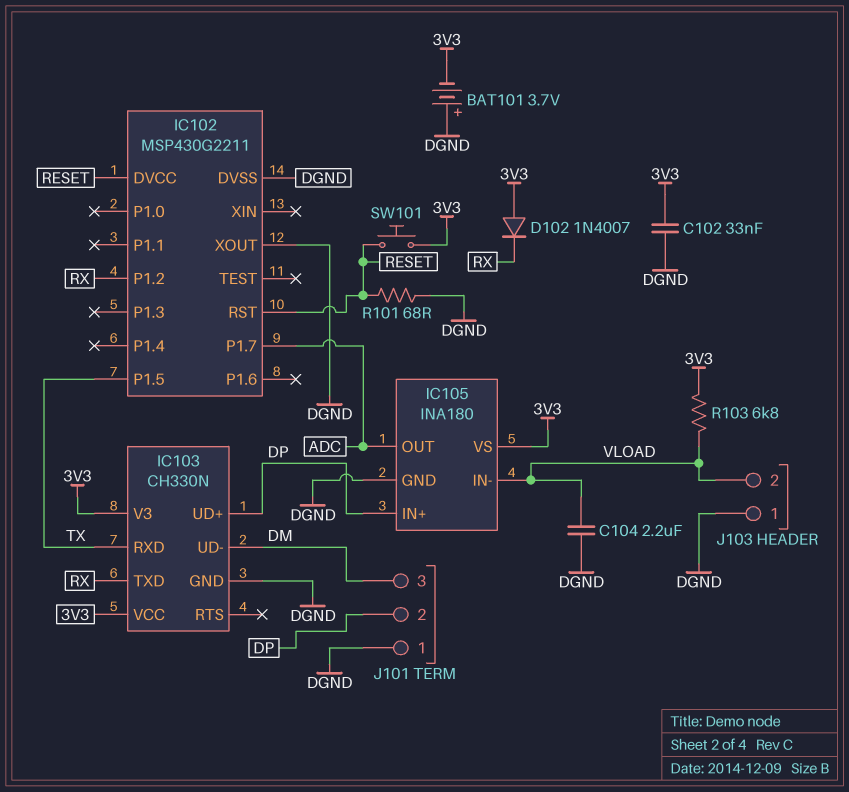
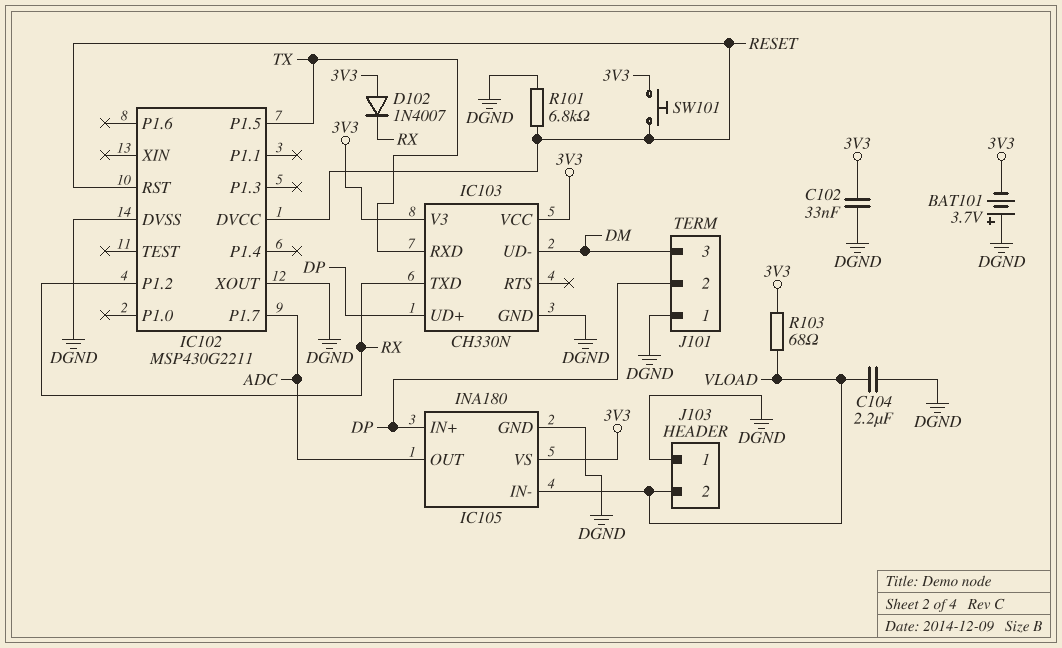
R101: 68 (DGND, RESET) -> 6.8k (DGND, RESET)
R103: 6.8k (3V3, VLOAD) -> 68 (3V3, VLOAD)

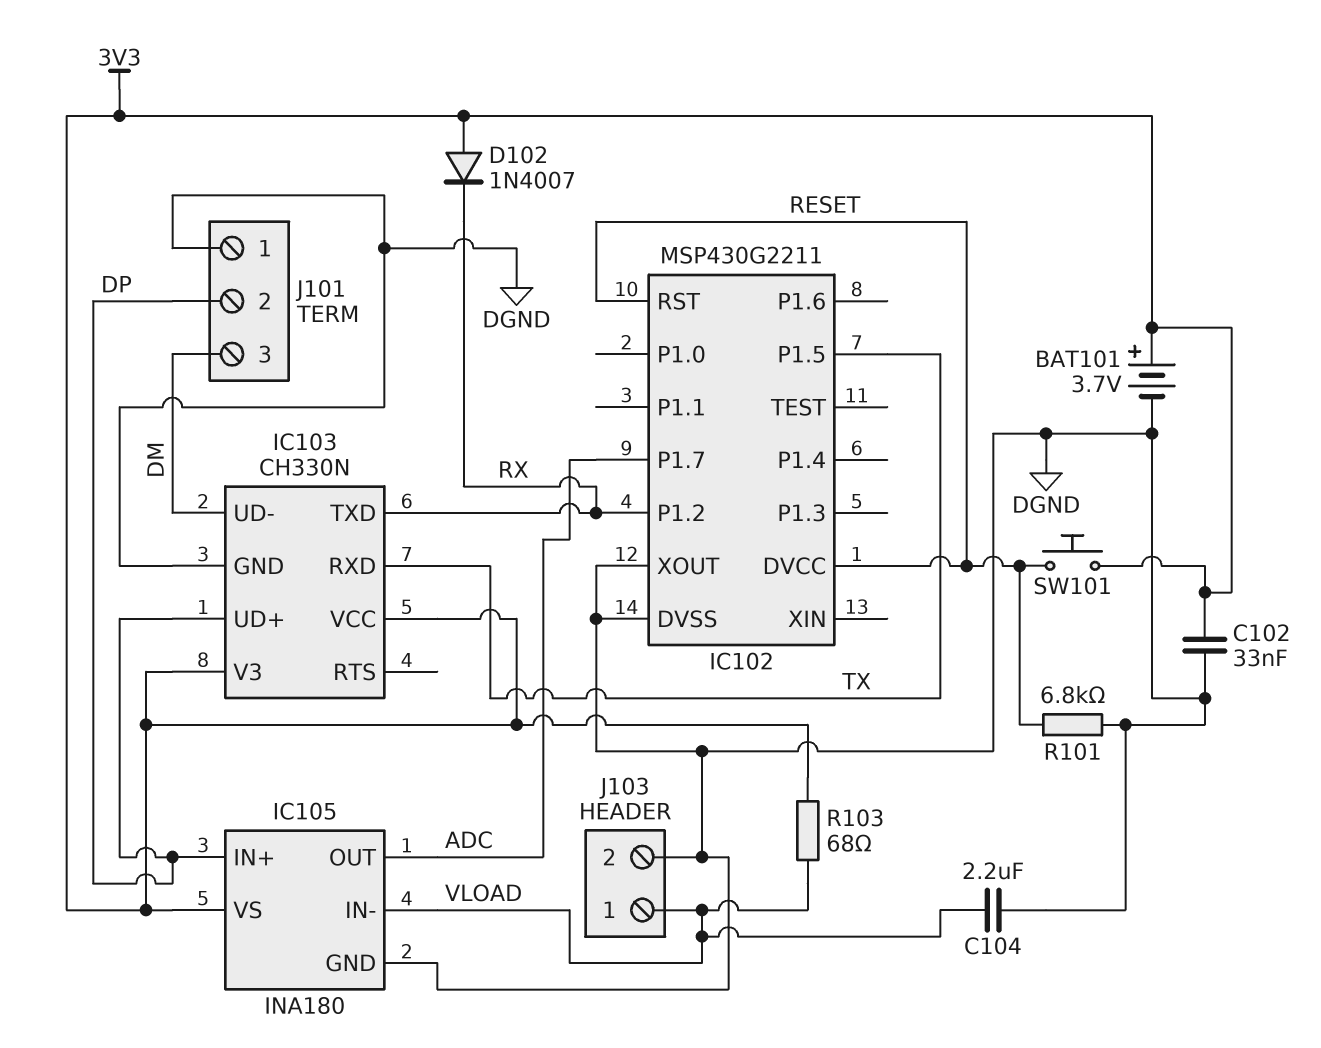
BAT101: 3.7V (plus DGND, minus 3V3) -> 3.7V (plus 3V3, minus DGND)
J103 pin 1: DGND -> VLOAD
J103 pin 2: VLOAD -> DGND

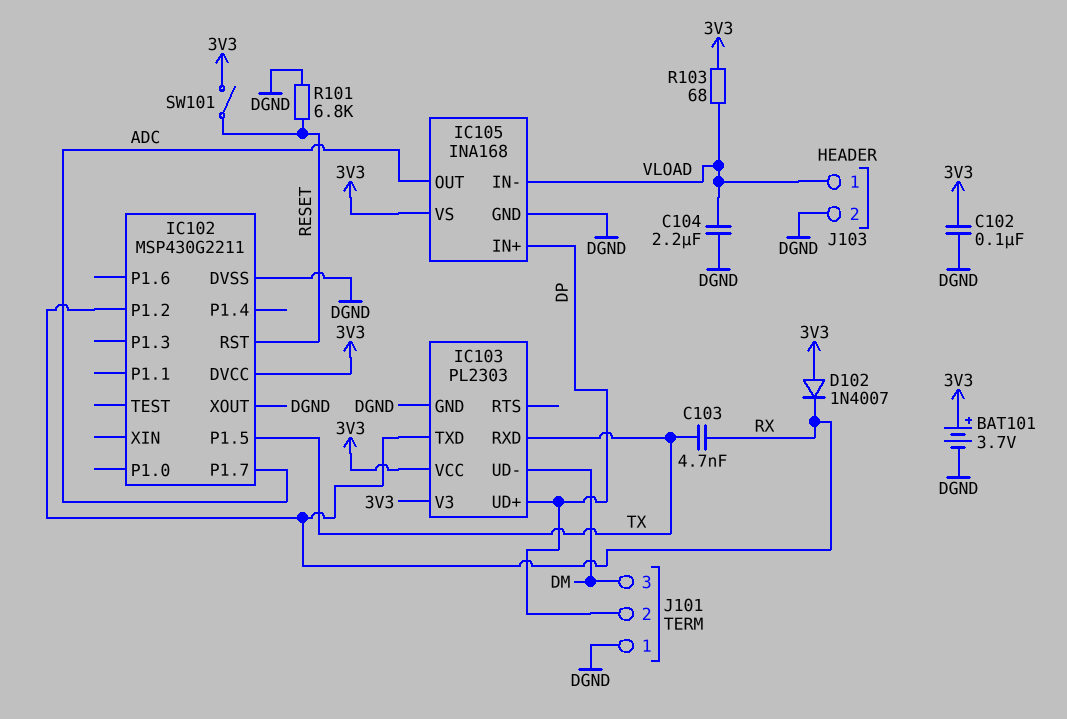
C102: 33nF (3V3, DGND) -> 100nF (3V3, DGND)
C103: none -> 4.7nF (RX, TX)
IC102 pin DVCC: RESET -> 3V3
IC103: CH330N -> PL2303
IC105: INA180 -> INA168
SW101: button (3V3, RESET) -> switch (3V3, RESET)

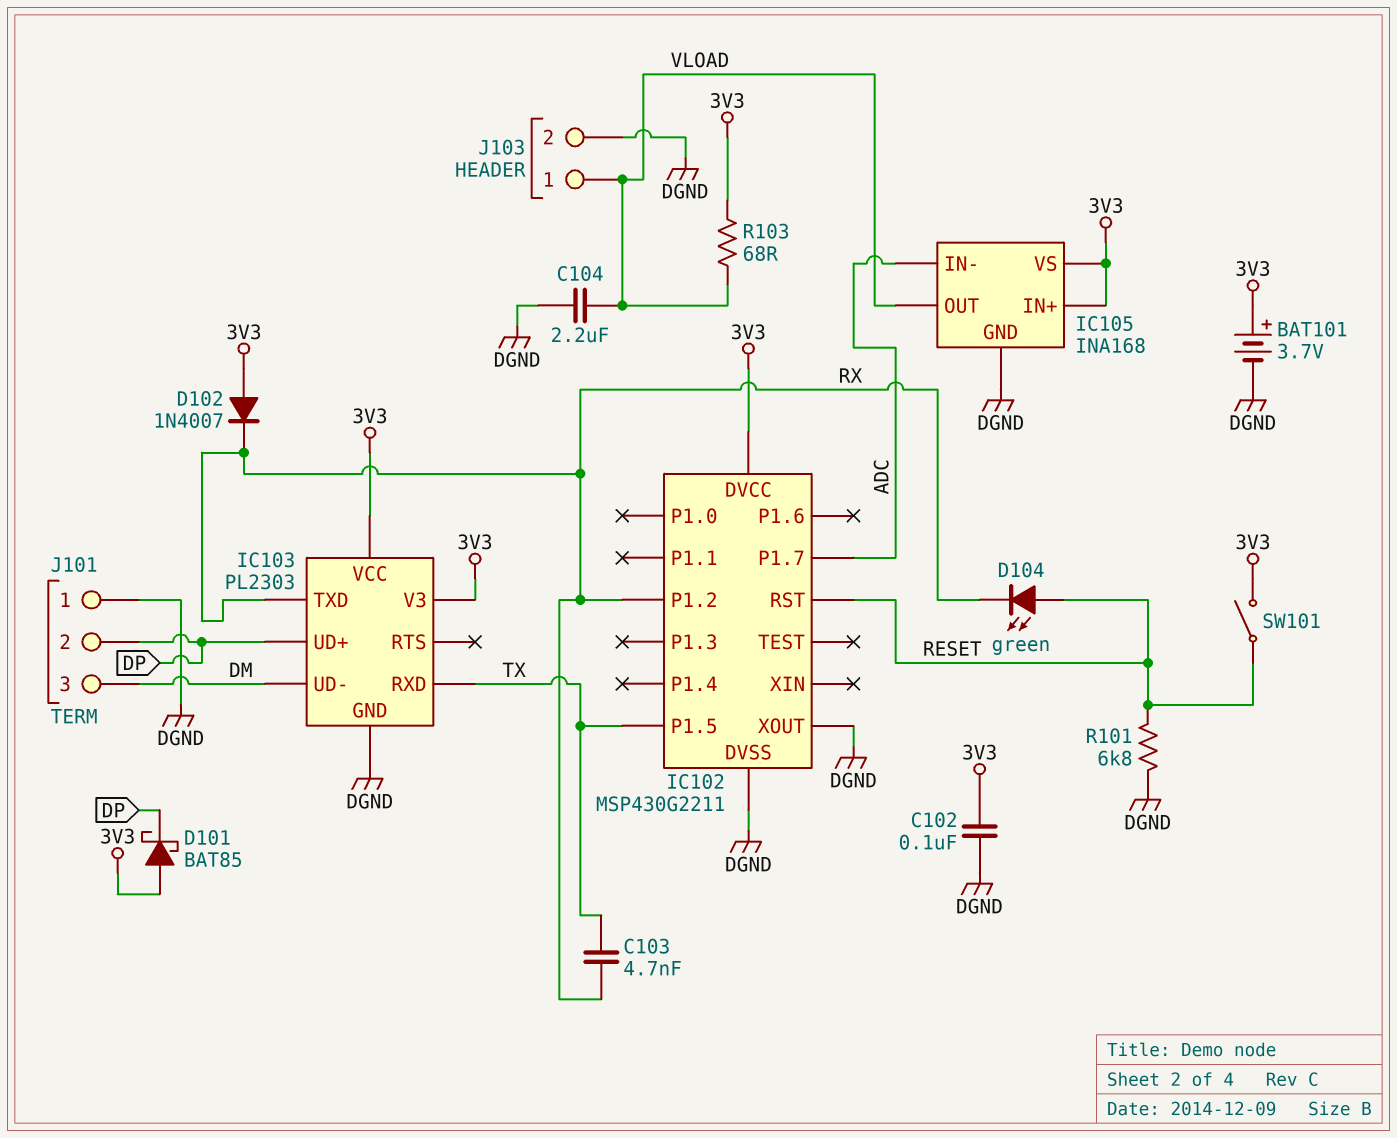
D101: none -> schottky BAT85 (A 3V3, K DP)
D104: none -> LED green (A RESET, K RX)
IC105 pin IN+: DP -> 3V3
IC105 pin IN-: VLOAD -> ADC
IC105 pin OUT: ADC -> VLOAD

